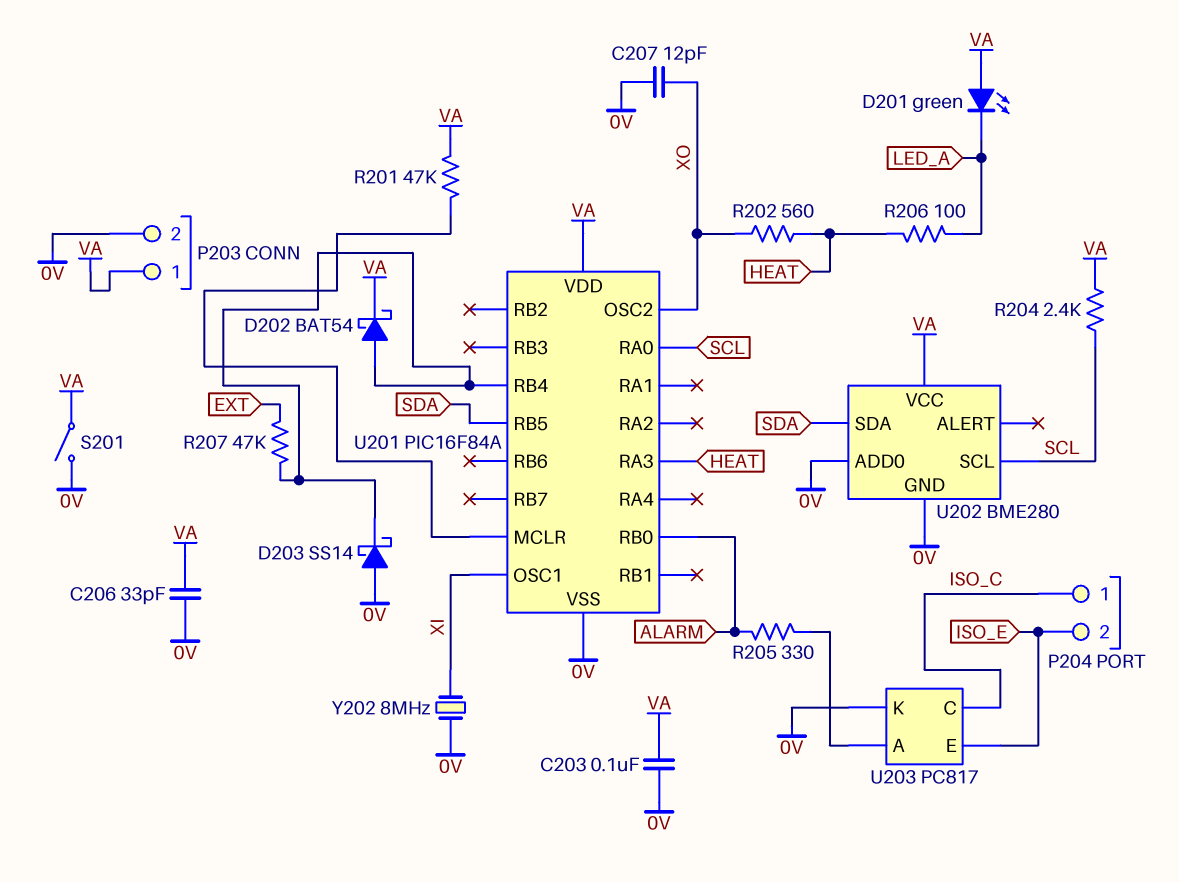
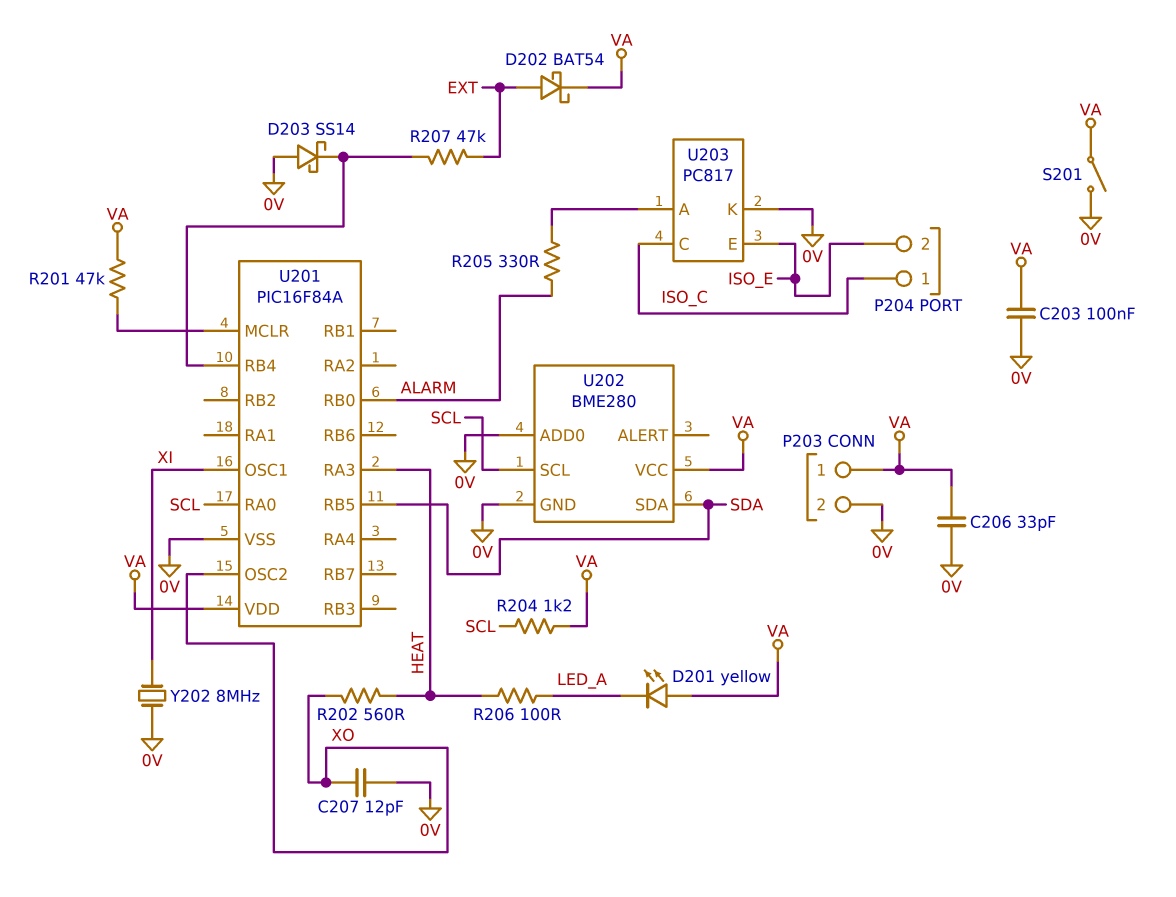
D201: LED green (A VA, K LED_A) -> LED yellow (A VA, K LED_A)
D202: schottky BAT54 (A U201/RB4, K VA) -> schottky BAT54 (A EXT, K VA)
R204: 2.4k (SCL, VA) -> 1.2k (SCL, VA)

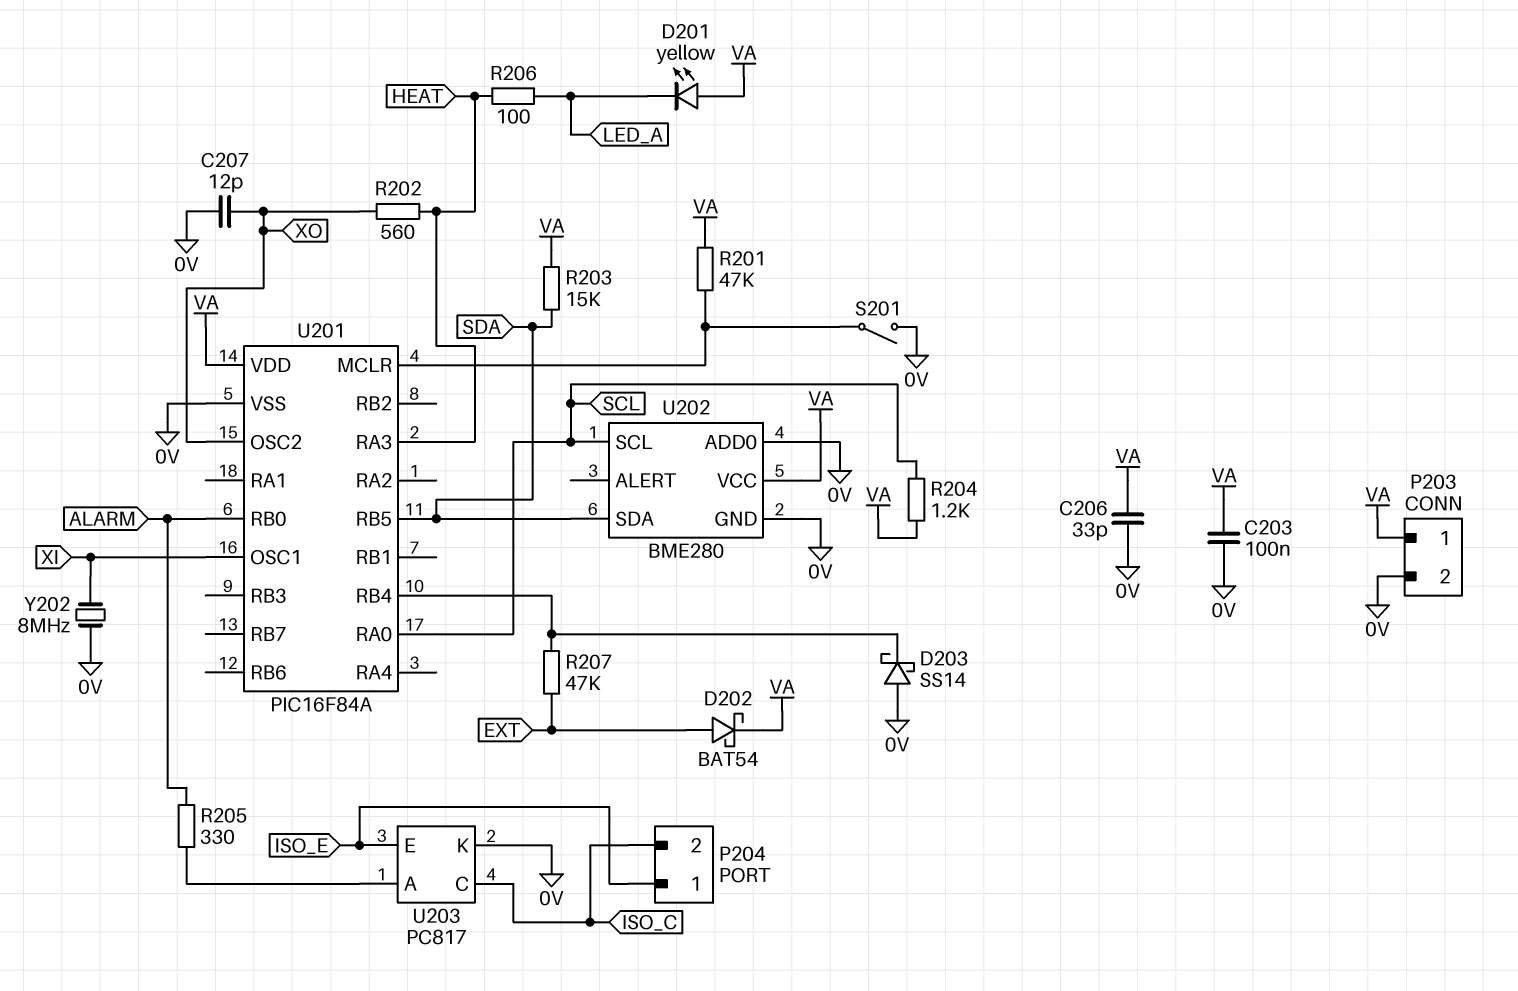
P204 pin 1: ISO_C -> ISO_E
P204 pin 2: ISO_E -> ISO_C
R203: none -> 15k (SDA, VA)
S201: switch (0V, VA) -> switch (0V, U201/MCLR)

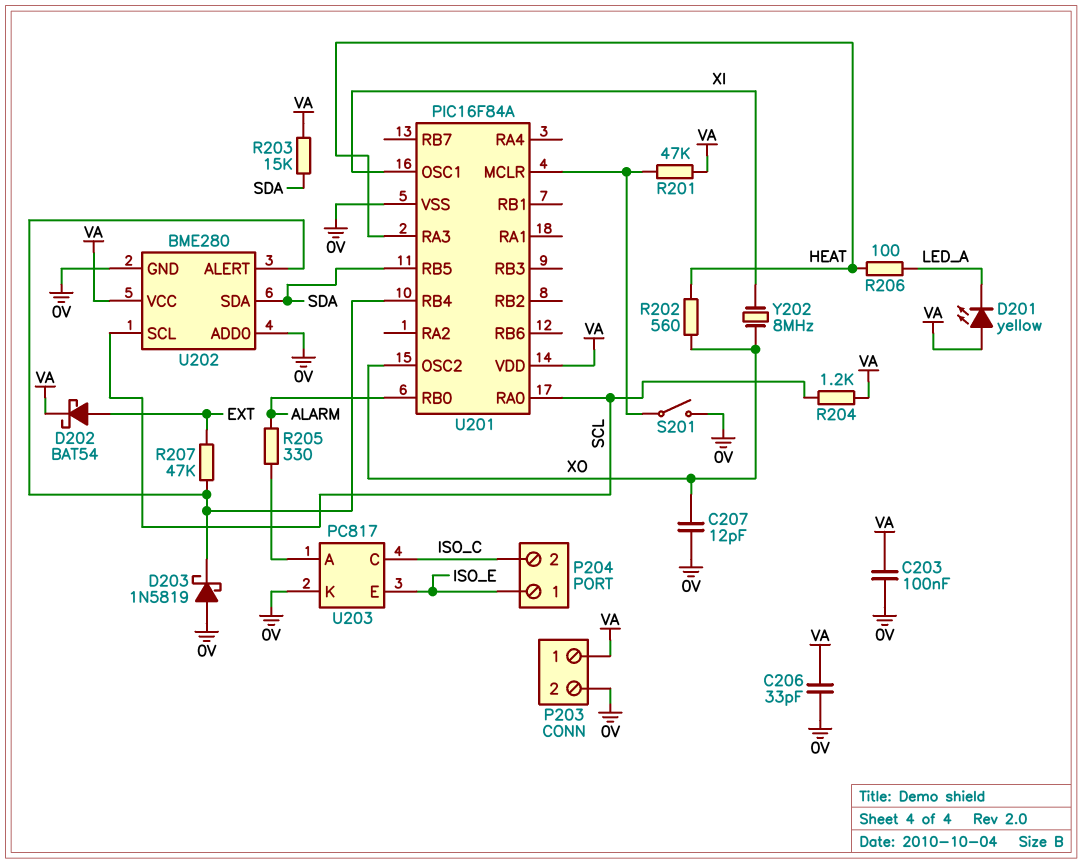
D203: schottky SS14 (A 0V, K U201/RB4) -> schottky 1N5819 (A 0V, K U201/RB4)
U202 pin ALERT: none -> U201/RB4
Y202: 8MHz (0V, XI) -> 8MHz (XI, XO)

